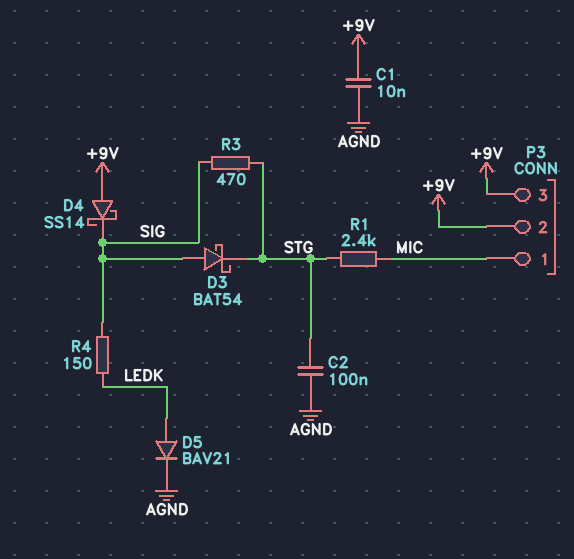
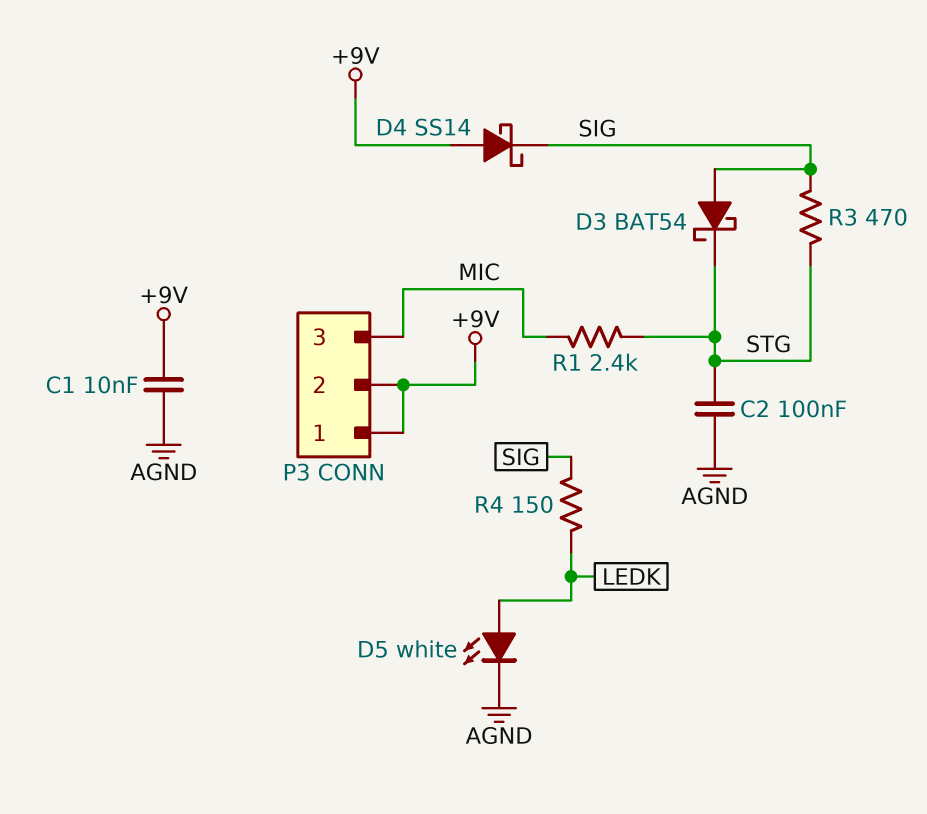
D5: diode BAV21 (A LEDK, K AGND) -> LED white (A LEDK, K AGND)
P3 pin 1: MIC -> +9V
P3 pin 3: +9V -> MIC

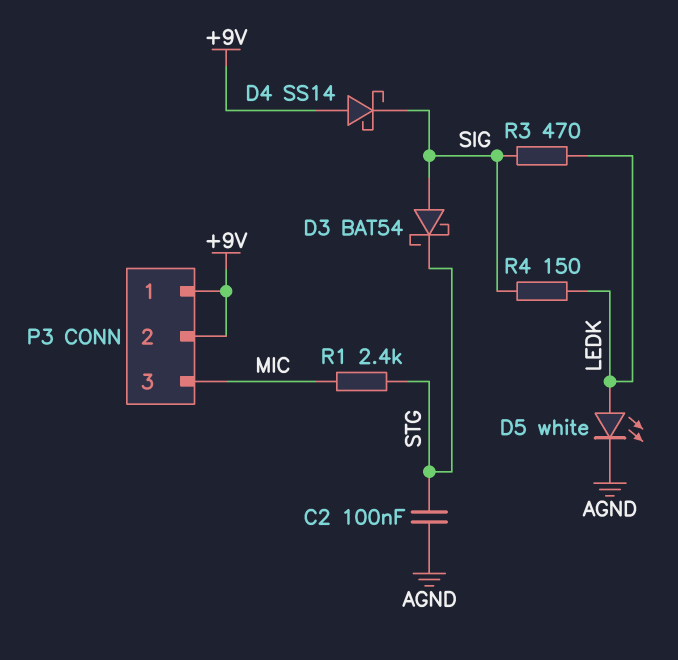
C1: 10nF (+9V, AGND) -> none
R3: 470 (SIG, STG) -> 470 (LEDK, SIG)

